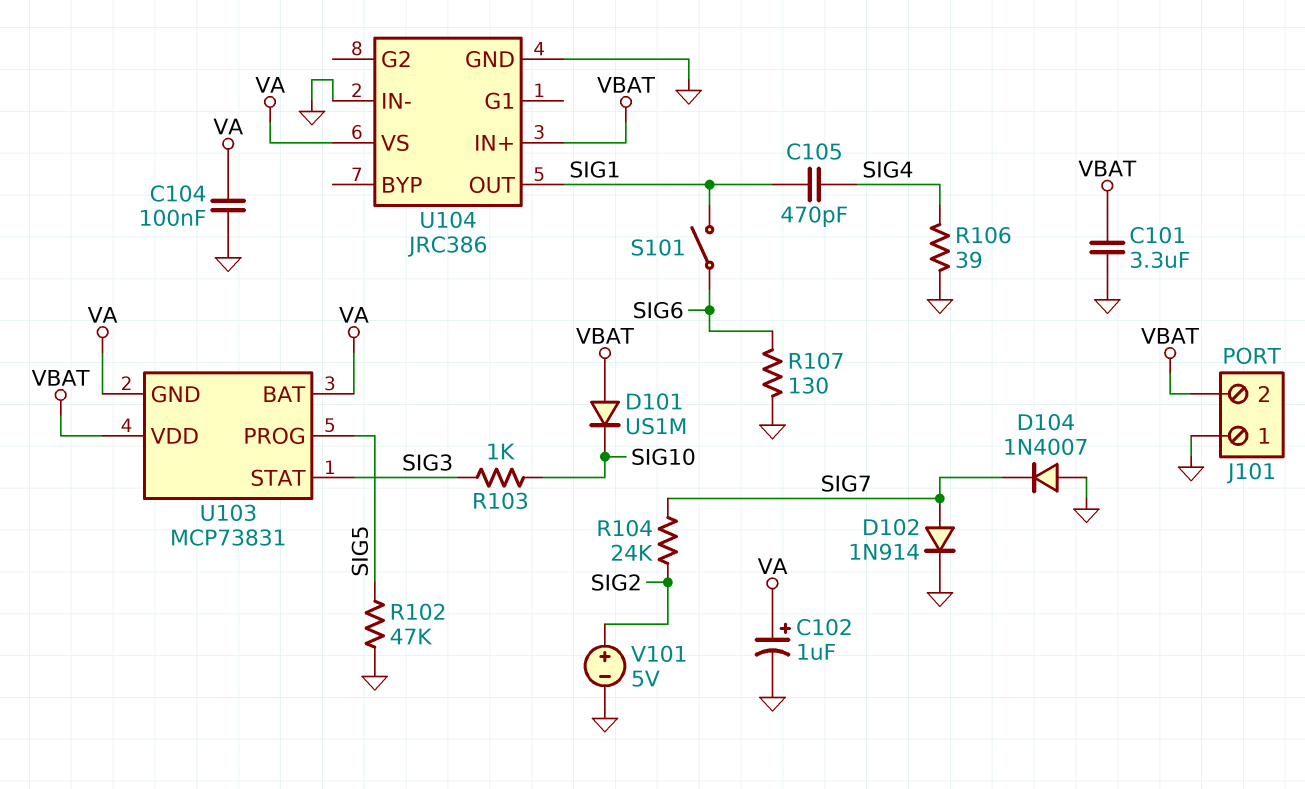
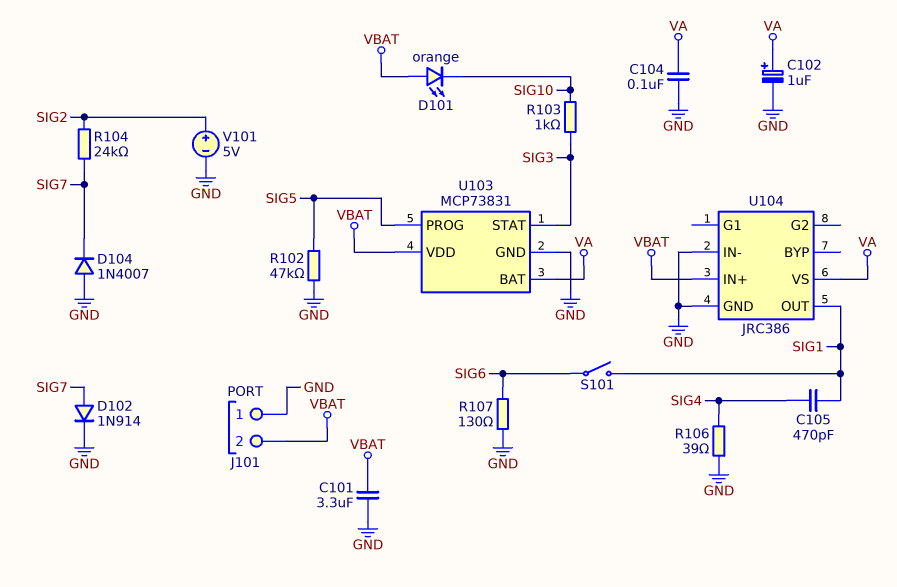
D101: diode US1M (A VBAT, K SIG10) -> LED orange (A VBAT, K SIG10)
U103 pin GND: VA -> GND

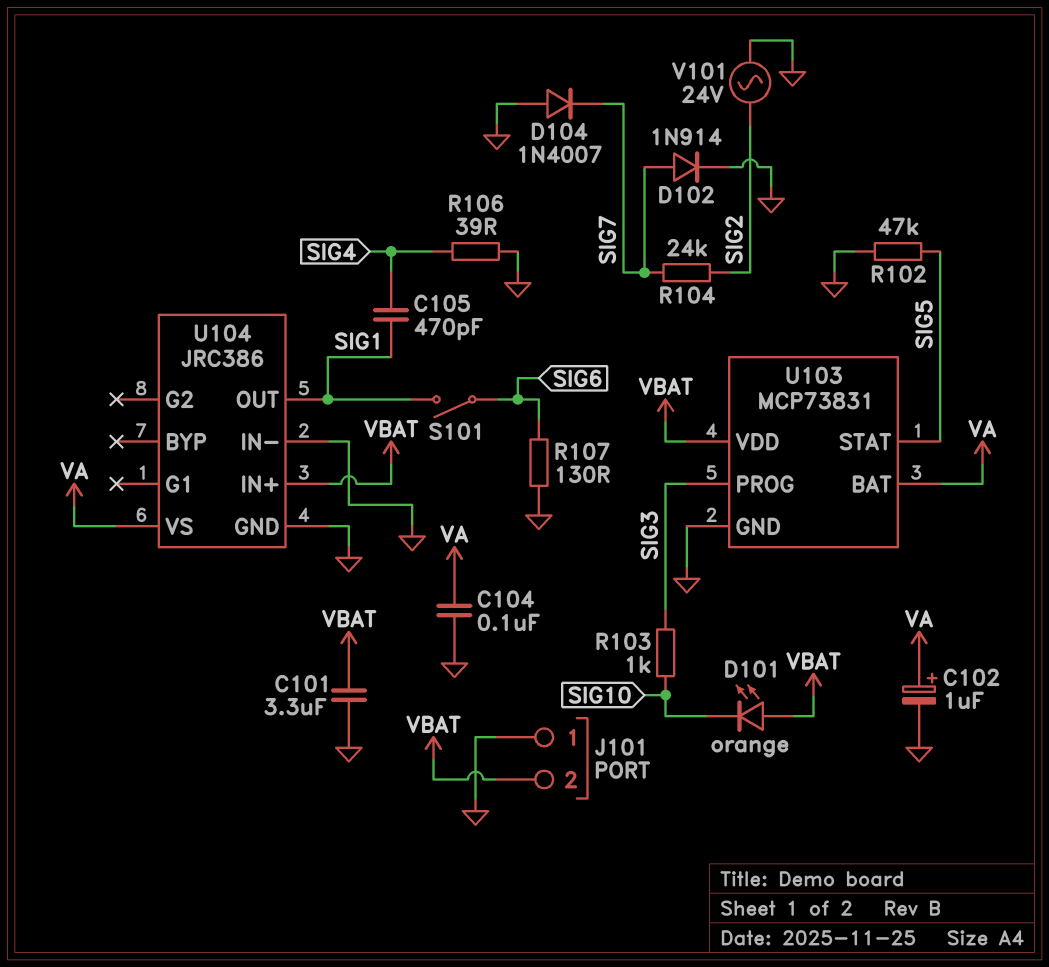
U103 pin PROG: SIG5 -> SIG3
U103 pin STAT: SIG3 -> SIG5
V101: 5V (plus SIG2, minus GND) -> AC 24V (GND, SIG2)

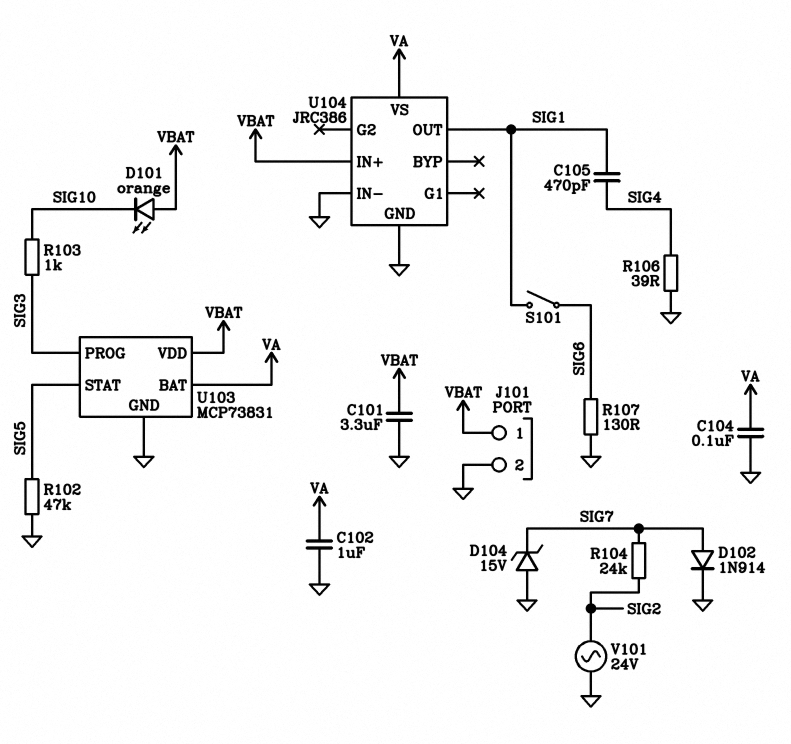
C102: 1uF (plus VA, minus GND) -> 1uF (GND, VA)
D104: diode 1N4007 (A GND, K SIG7) -> zener 15V (A GND, K SIG7)
J101 pin 1: GND -> VBAT
J101 pin 2: VBAT -> GND

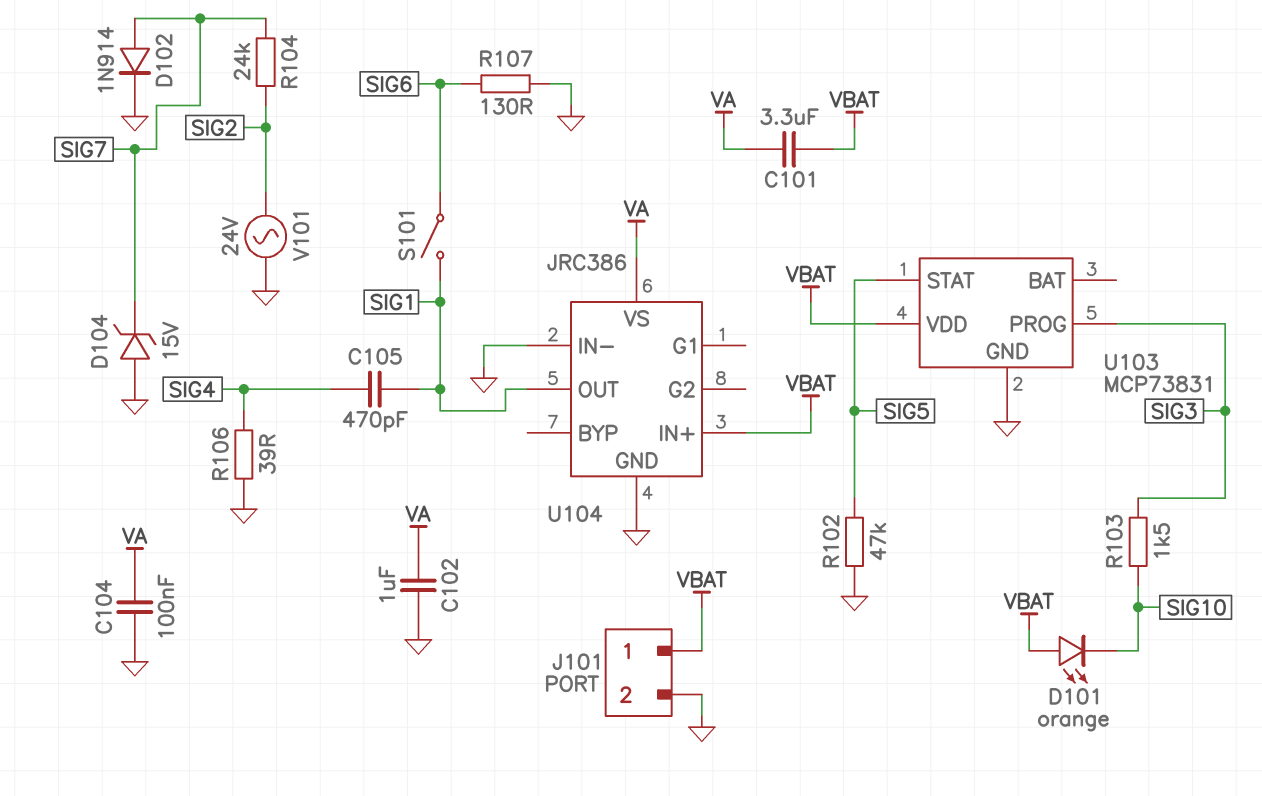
C101: 3.3uF (GND, VBAT) -> 3.3uF (VA, VBAT)
R103: 1k (SIG3, SIG10) -> 1.5k (SIG3, SIG10)
U103 pin BAT: VA -> none

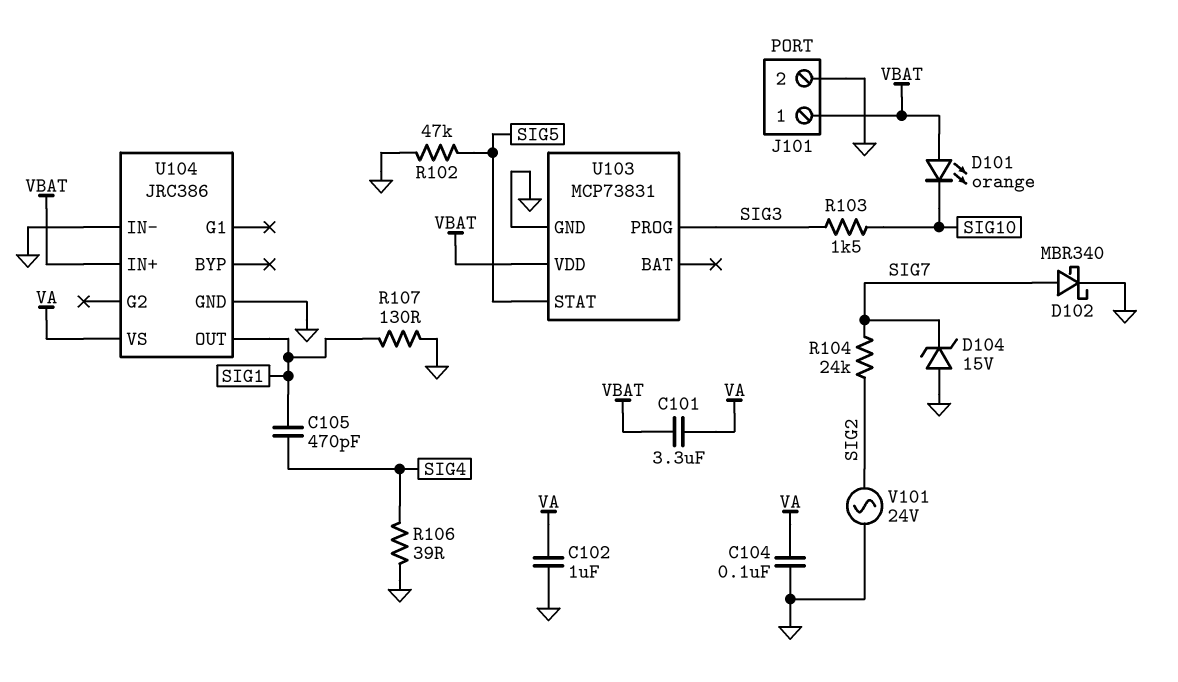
D102: diode 1N914 (A SIG7, K GND) -> schottky MBR340 (A SIG7, K GND)
R107: 130 (GND, SIG6) -> 130 (GND, SIG1)
S101: switch (SIG1, SIG6) -> none

